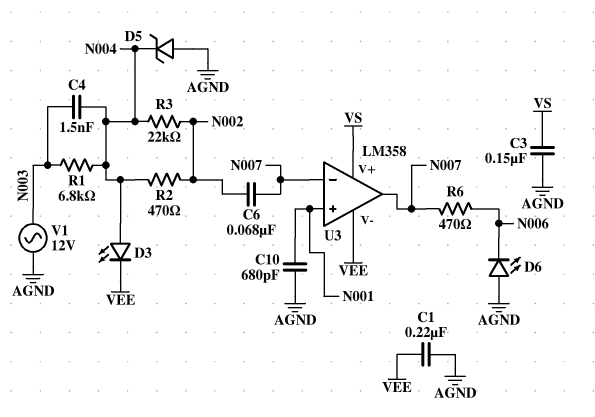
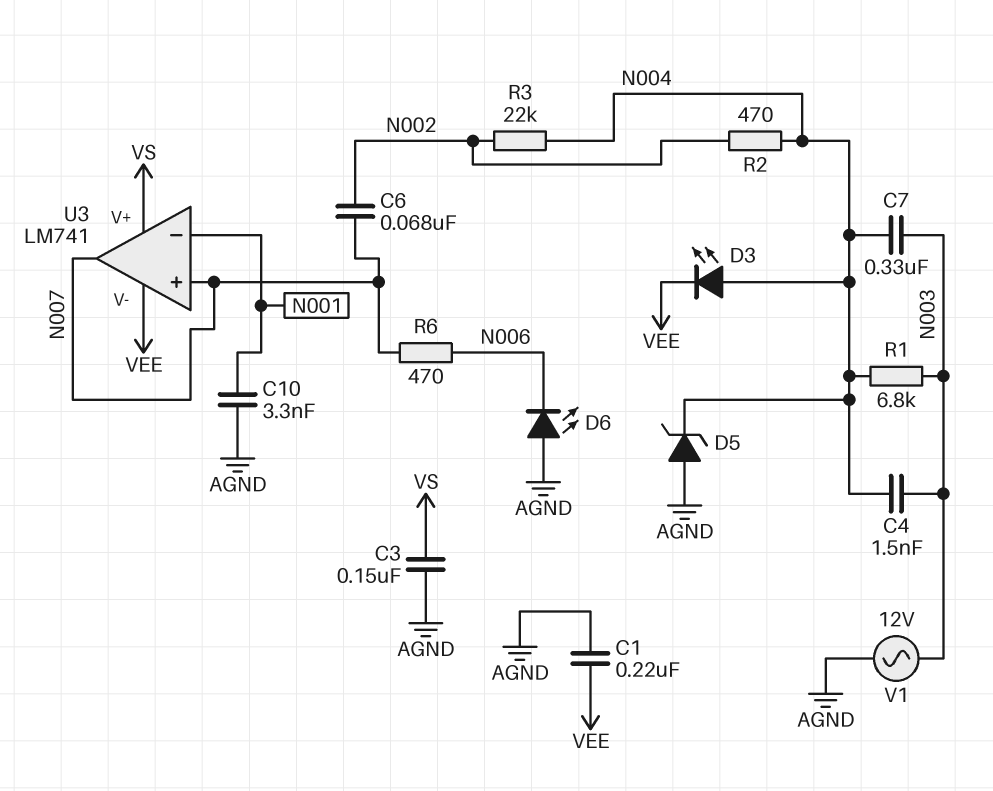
C7: none -> 330nF (N003, N004)
C10: 680pF (AGND, N001) -> 3.3nF (AGND, N001)
U3: LM358 -> LM741
U3 pin in+: N001 -> N007
U3 pin in-: N007 -> N001

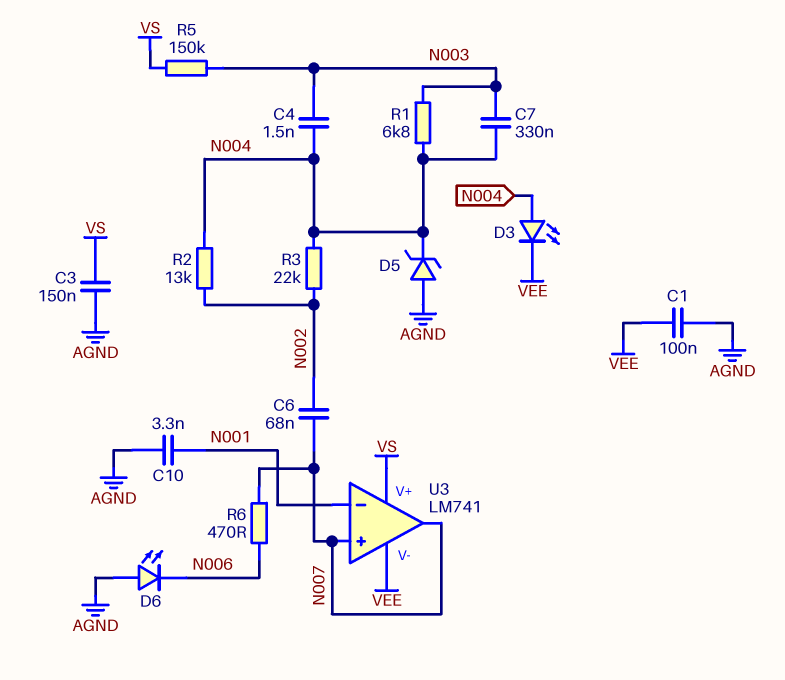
C1: 220nF (AGND, VEE) -> 100nF (AGND, VEE)
R2: 470 (N002, N004) -> 13k (N002, N004)
R5: none -> 150k (N003, VS)
V1: AC 12V (AGND, N003) -> none

